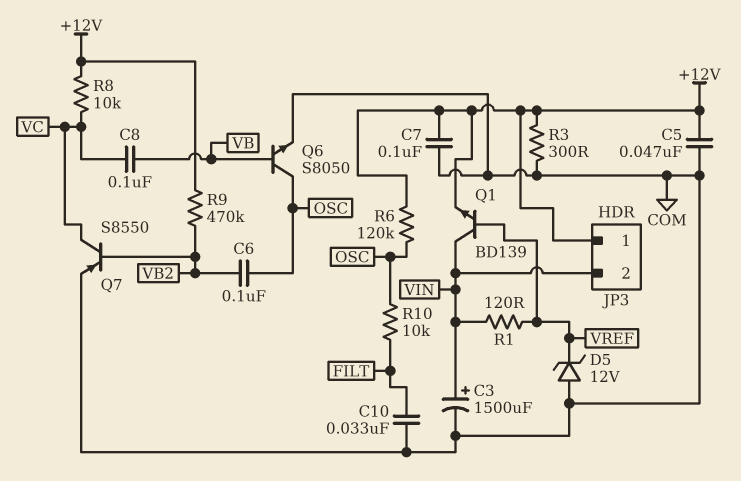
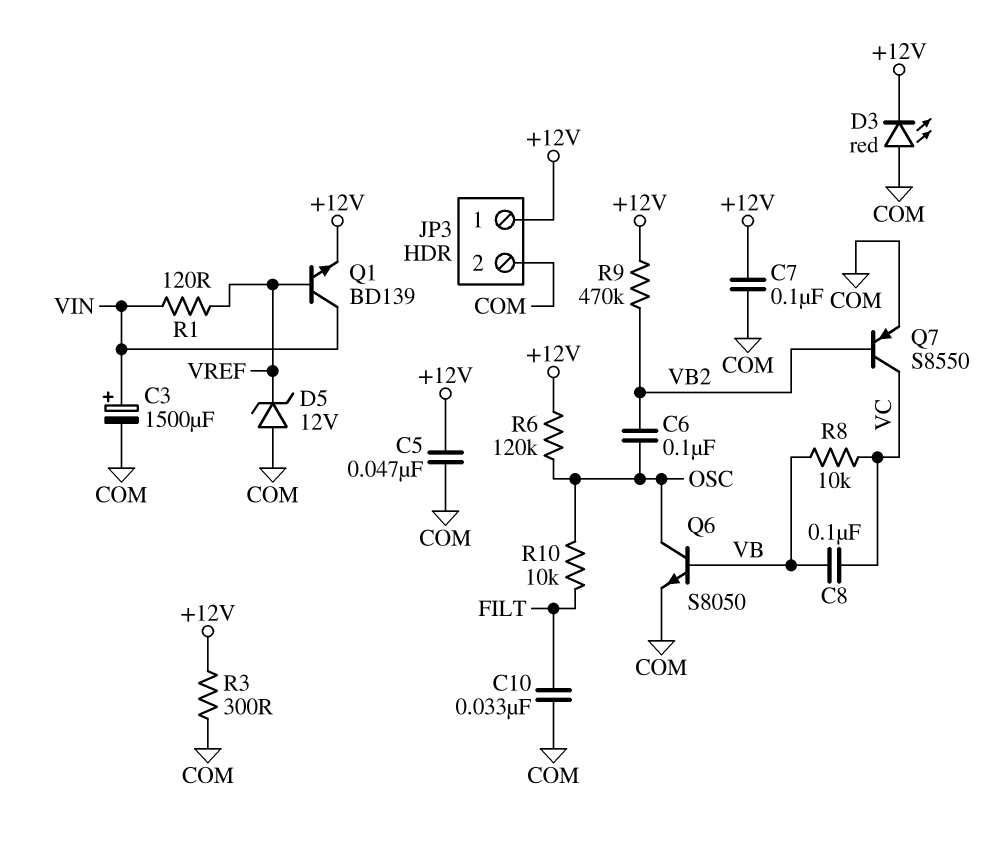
D3: none -> LED red (A COM, K +12V)
JP3 pin 2: VIN -> COM
R8: 10k (+12V, VC) -> 10k (VB, VC)

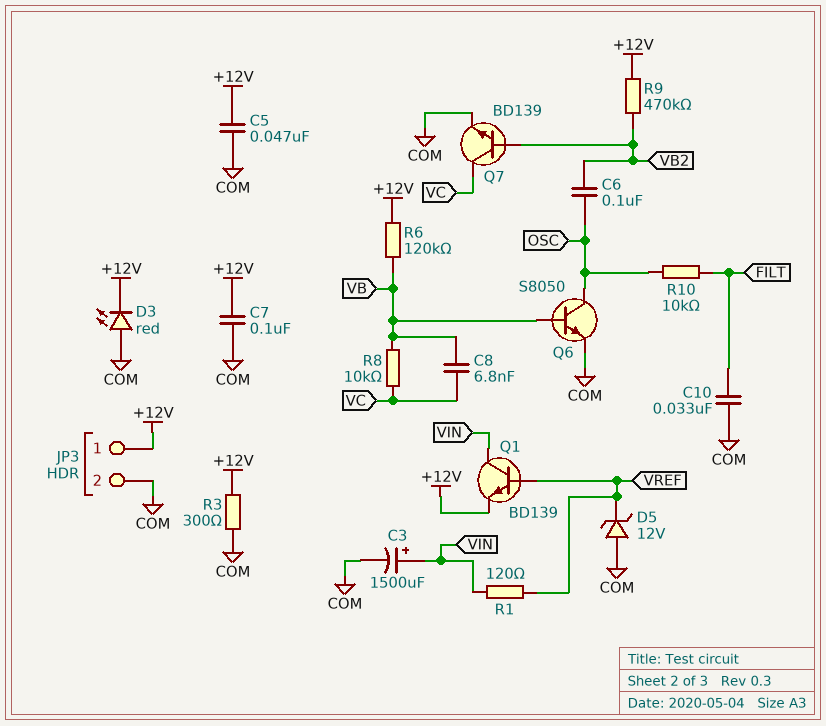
C8: 100nF (VB, VC) -> 6.8nF (VB, VC)
Q7: PNP S8550 (B VB2, C VC, E COM) -> NPN BD139 (B VB2, C VC, E COM)
R6: 120k (+12V, OSC) -> 120k (+12V, VB)

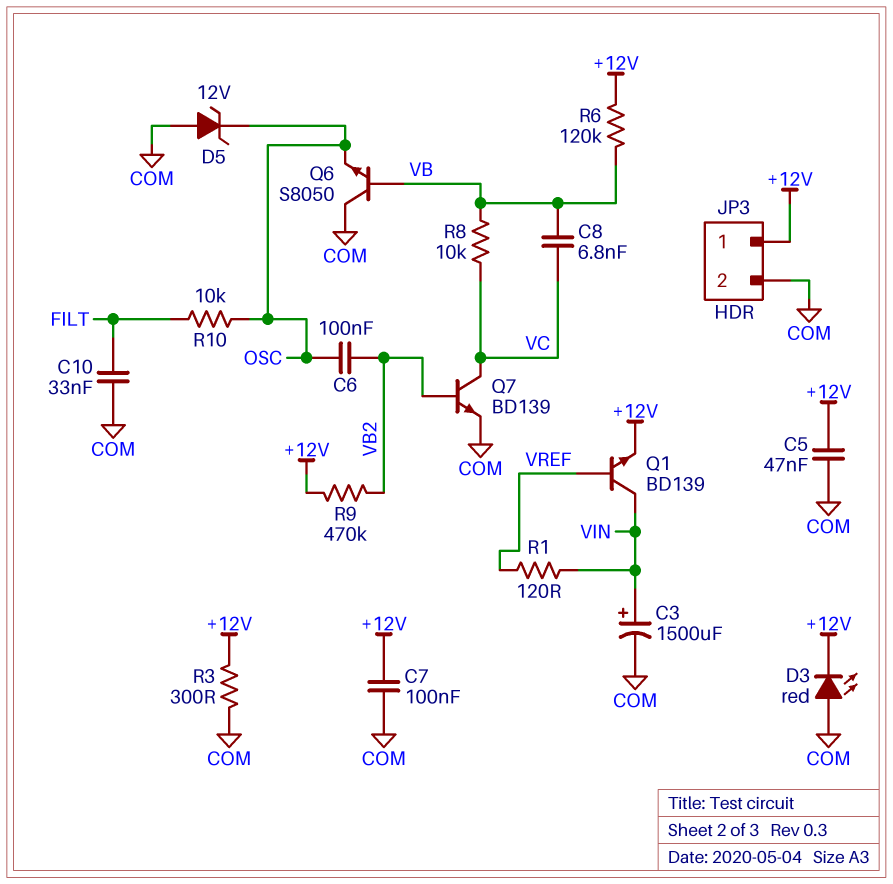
D5: zener 12V (A COM, K VREF) -> zener 12V (A COM, K OSC)
Q6: NPN S8050 (B VB, C OSC, E COM) -> NPN S8050 (B VB, C COM, E OSC)

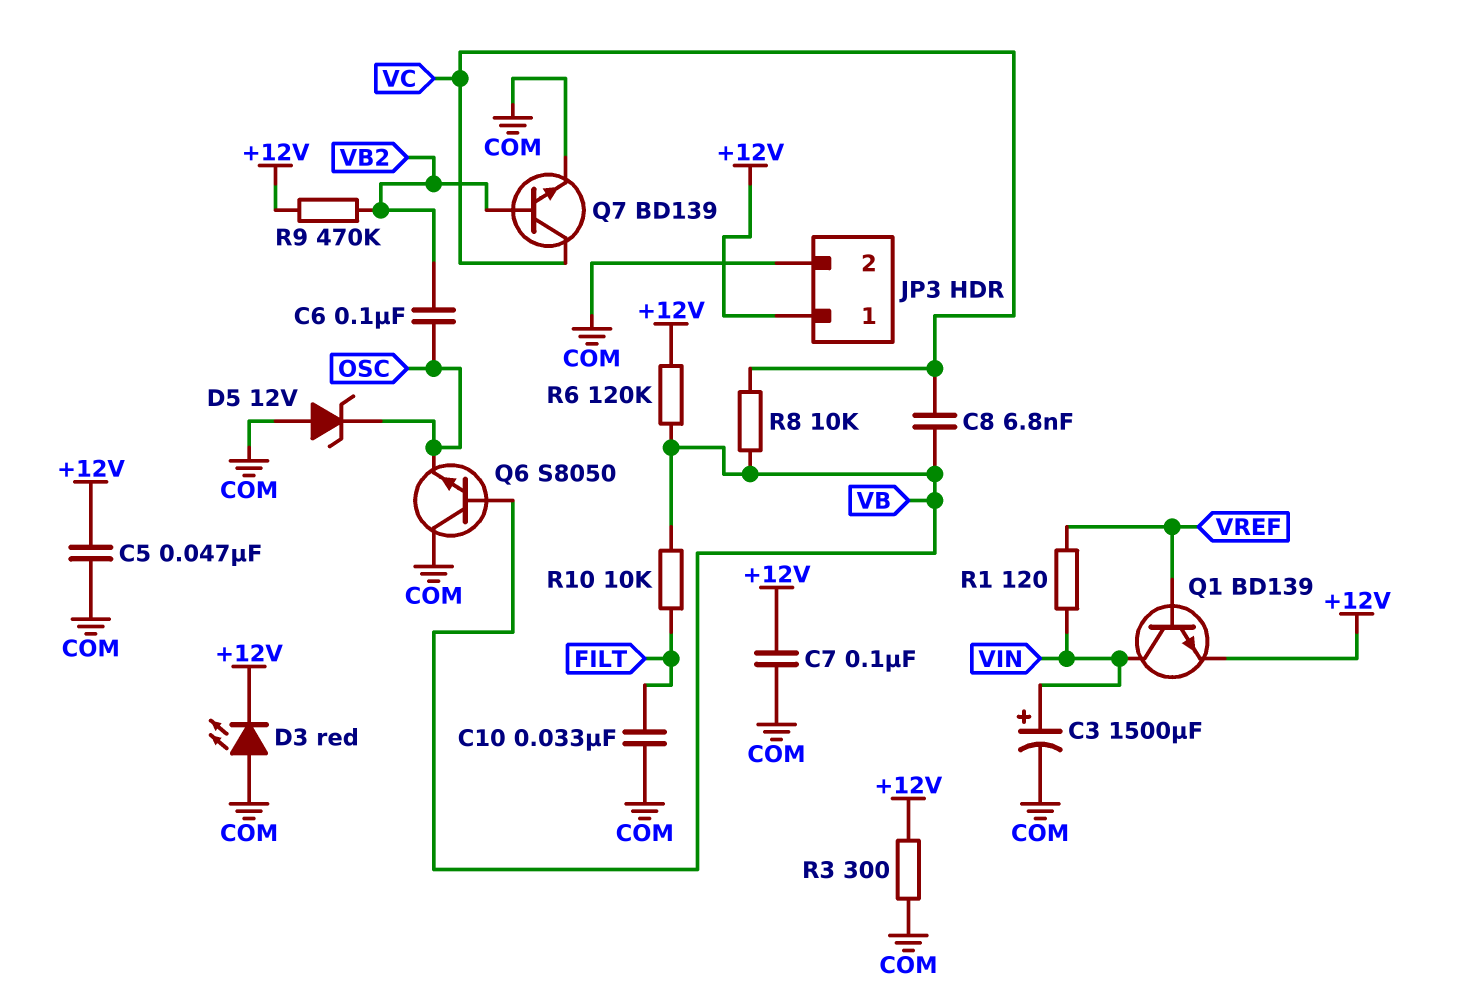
R10: 10k (FILT, OSC) -> 10k (FILT, VB)

